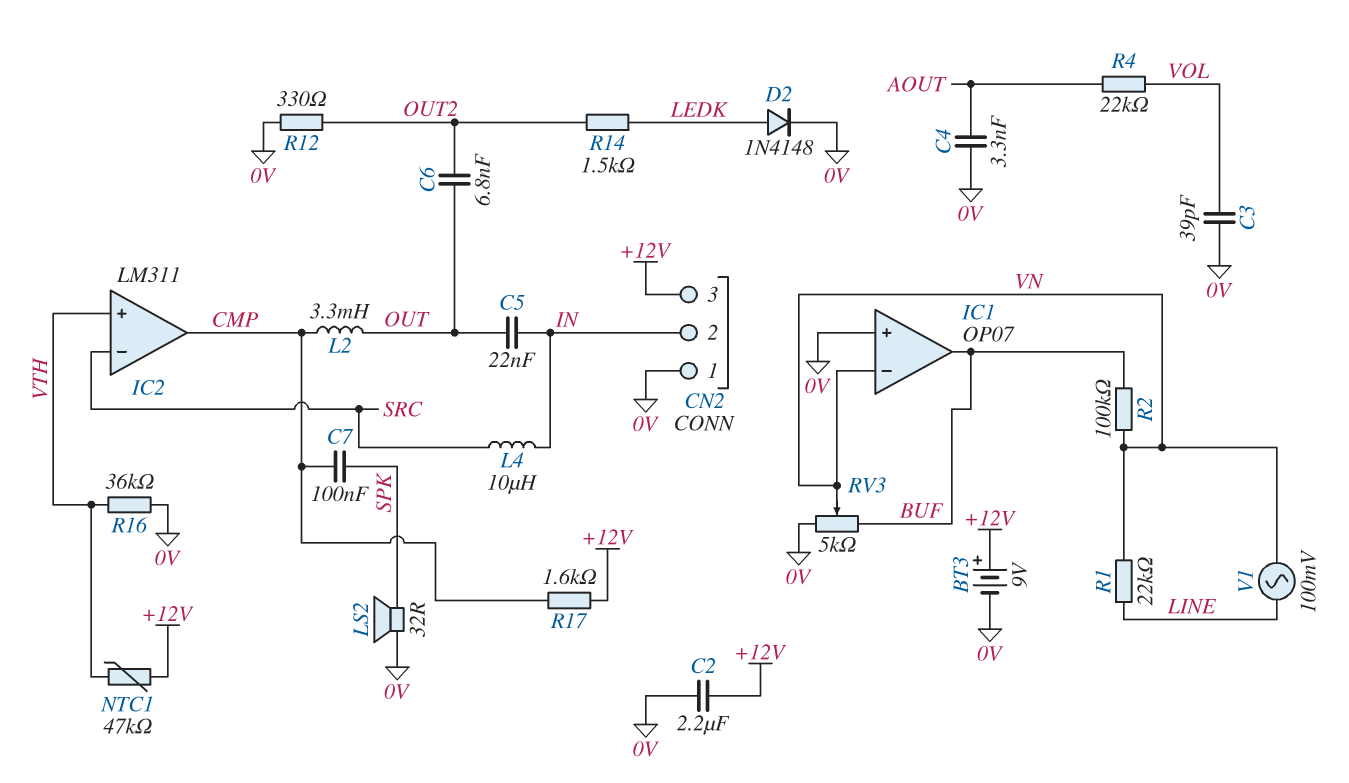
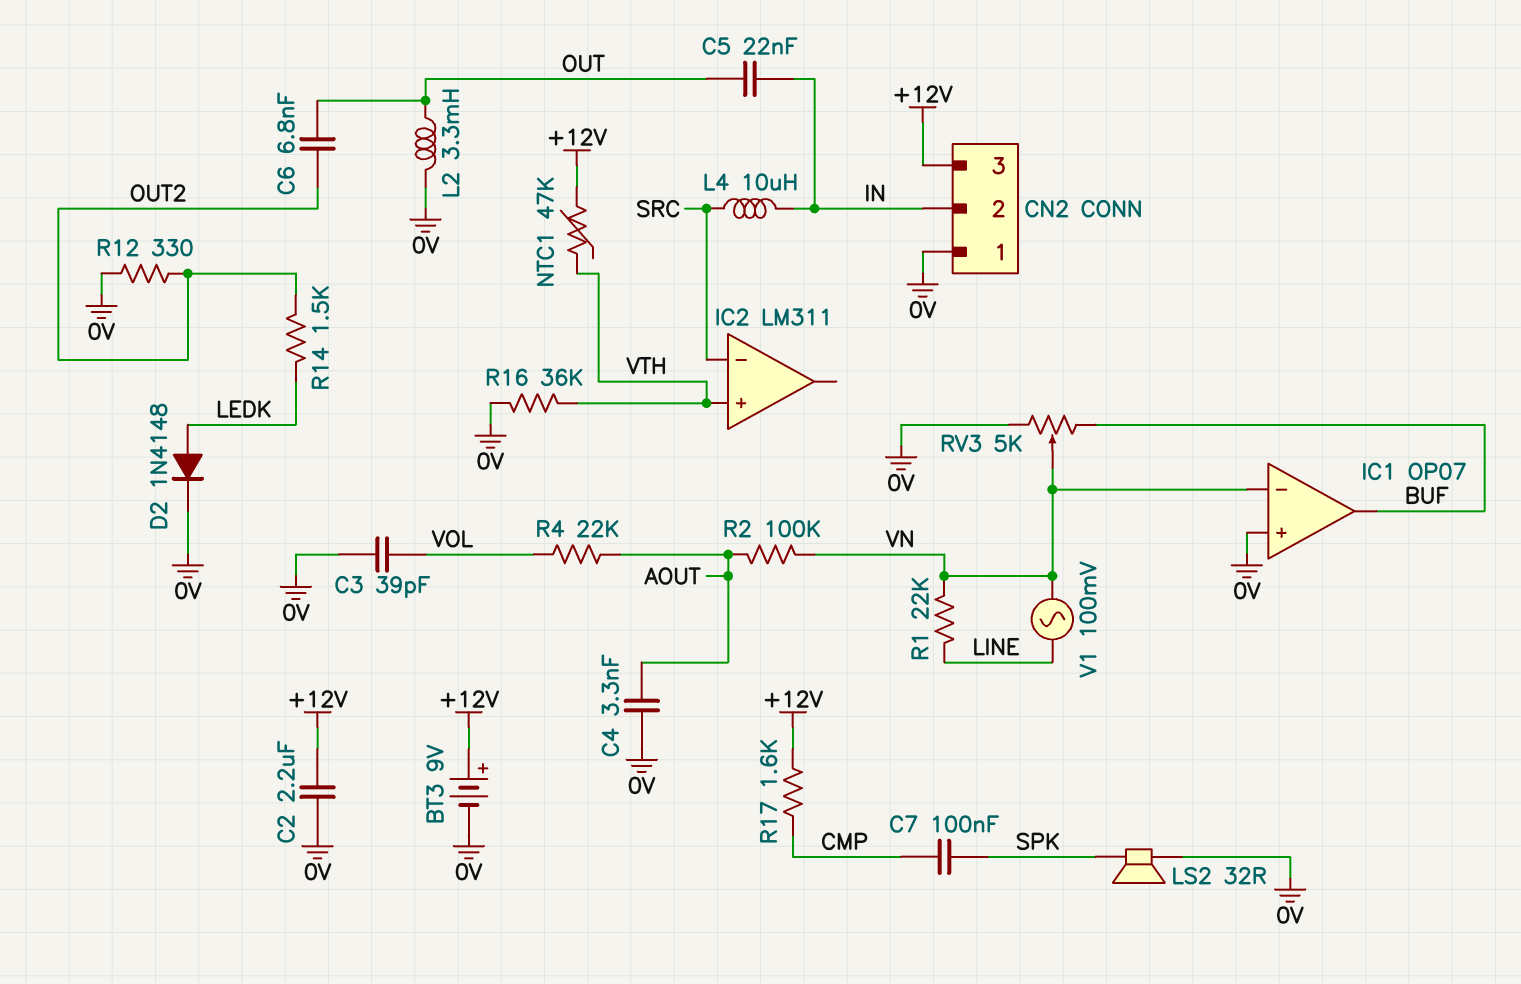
IC2 pin out: CMP -> none
L2: 3.3mH (CMP, OUT) -> 3.3mH (0V, OUT)
R2: 100k (BUF, VN) -> 100k (AOUT, VN)

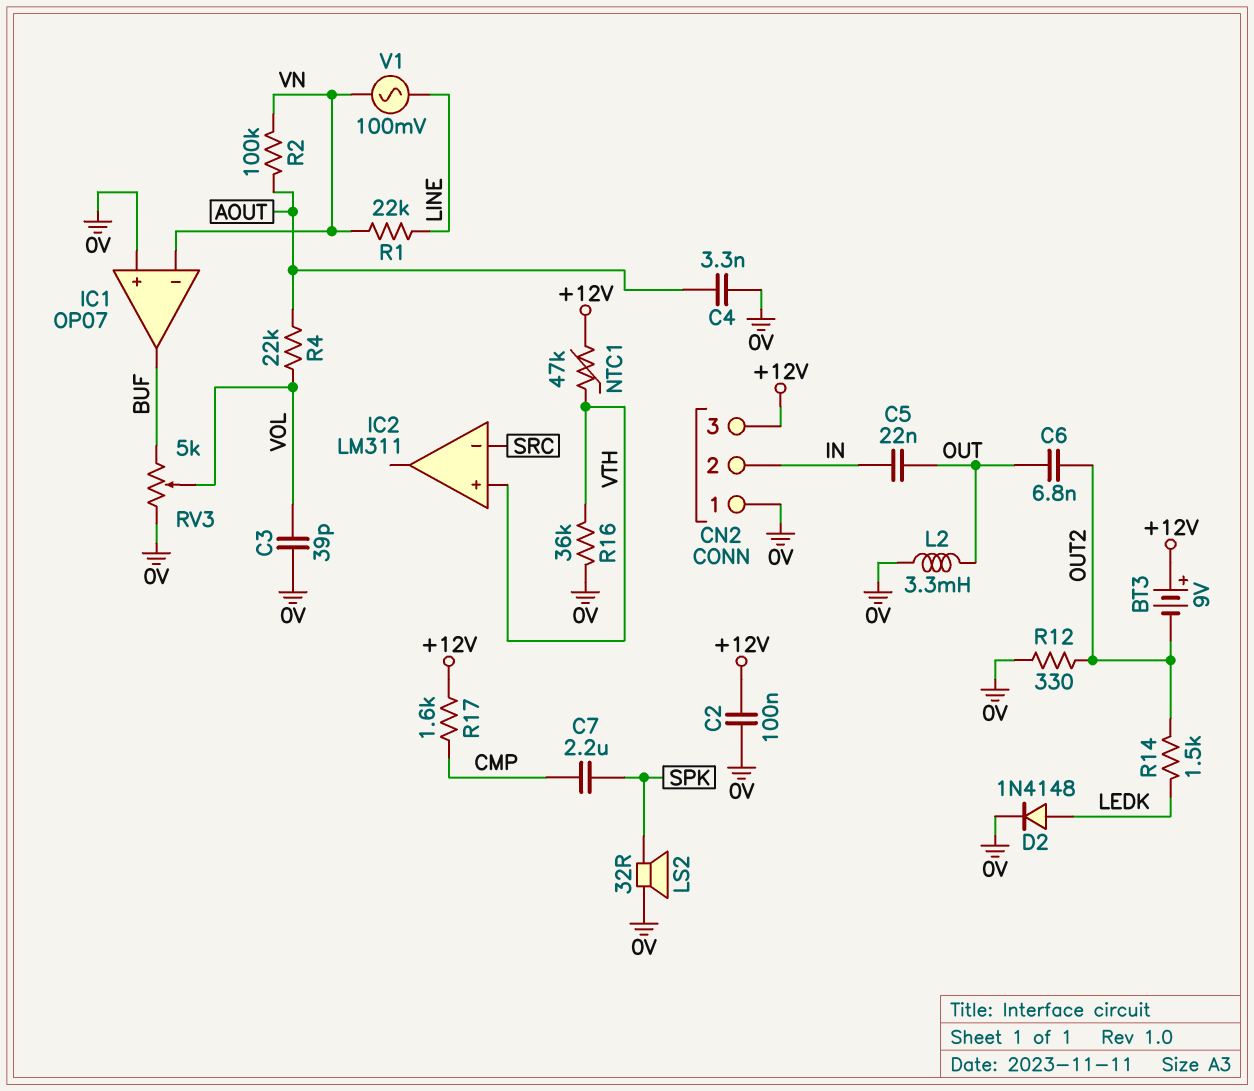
BT3: 9V (plus +12V, minus 0V) -> 9V (plus +12V, minus OUT2)
C2: 2.2uF (+12V, 0V) -> 100nF (+12V, 0V)
C7: 100nF (CMP, SPK) -> 2.2uF (CMP, SPK)
L4: 10uH (IN, SRC) -> none
RV3: 5k (0V, BUF, wiper VN) -> 5k (0V, BUF, wiper VOL)

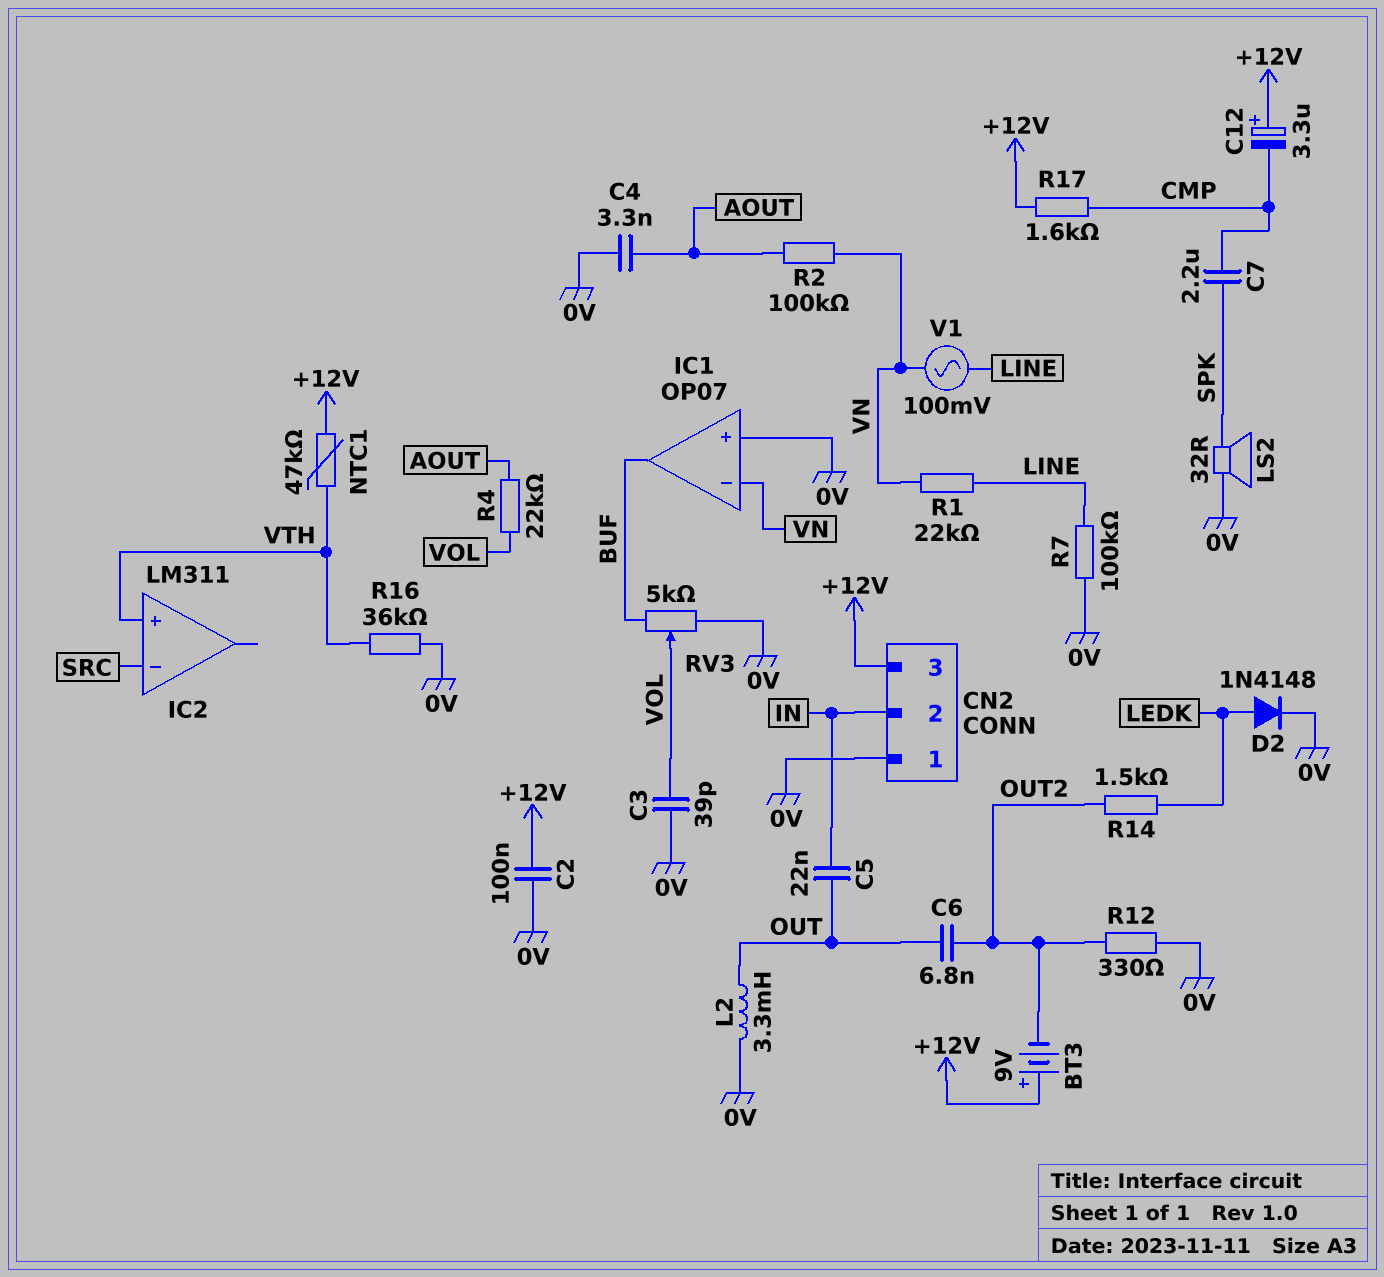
C12: none -> 3.3uF (plus +12V, minus CMP)
R7: none -> 100k (0V, LINE)

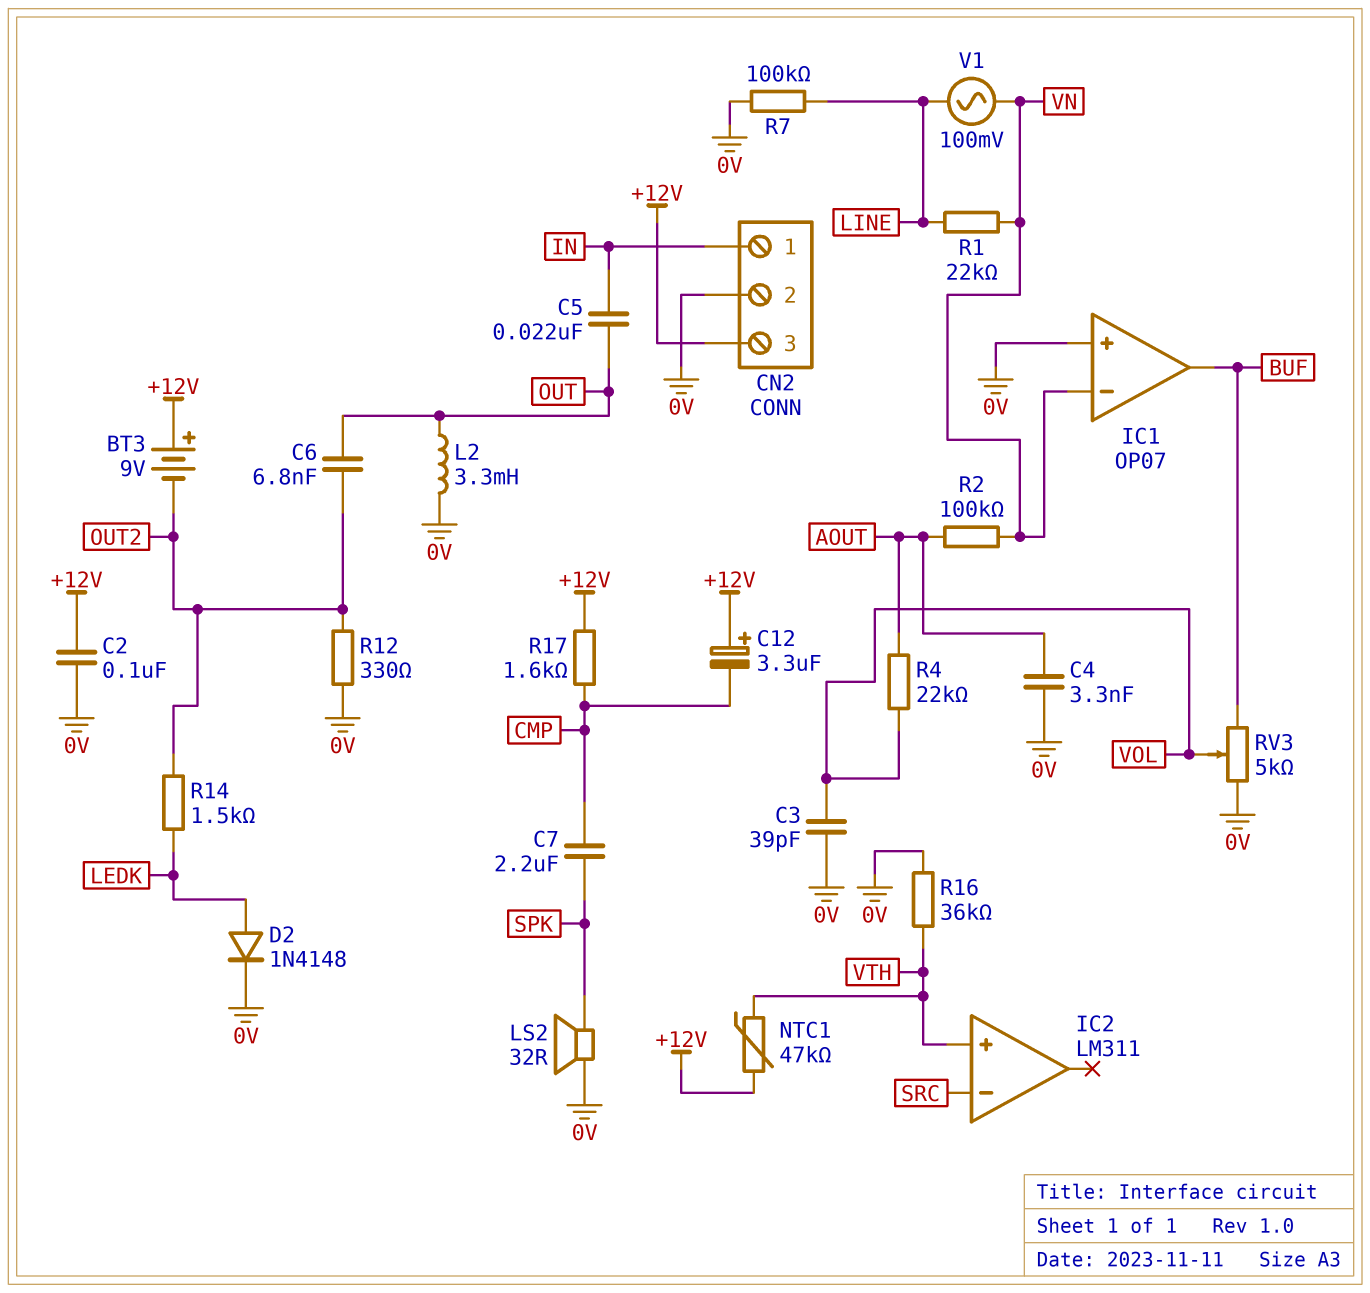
CN2 pin 1: 0V -> IN
CN2 pin 2: IN -> 0V

